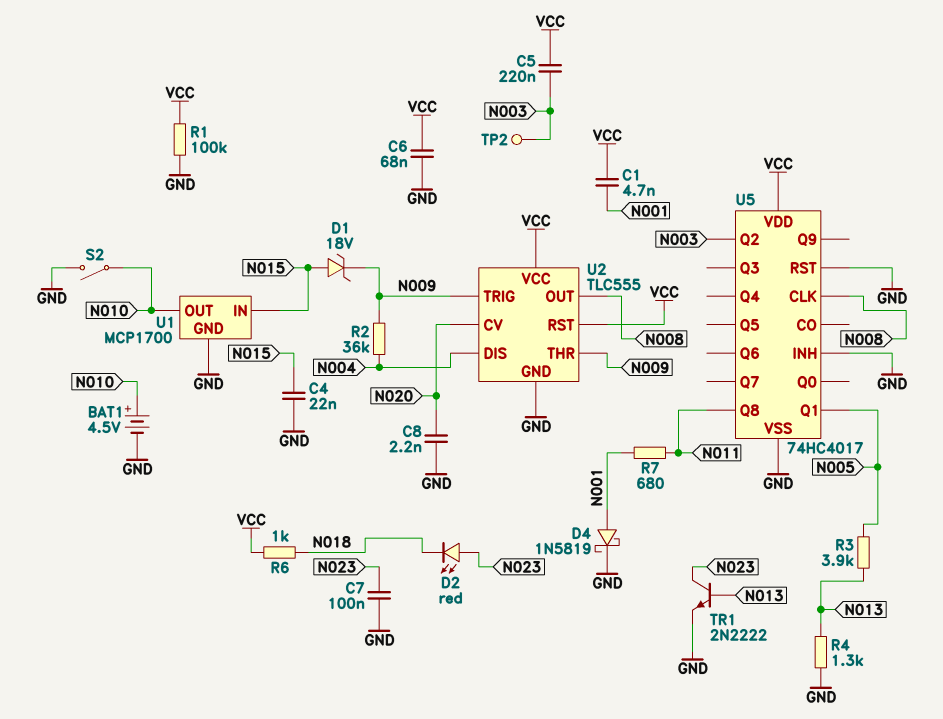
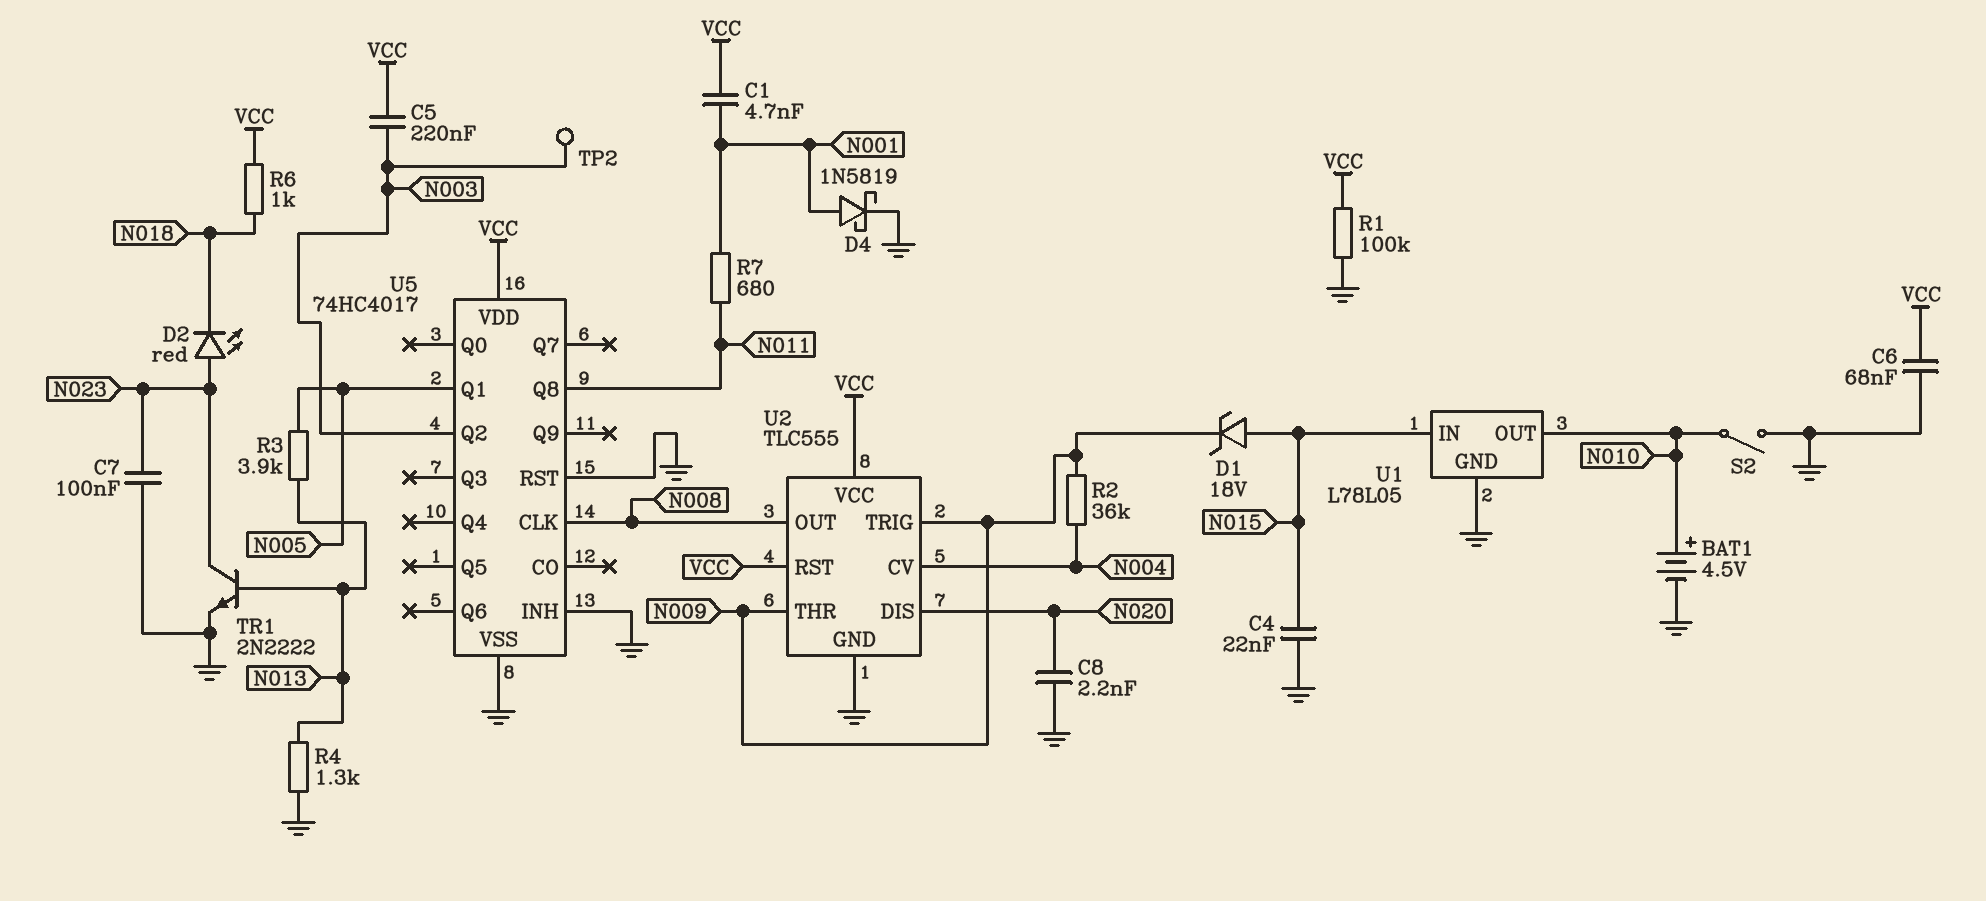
U1: MCP1700 -> L78L05
U2 pin CV: N020 -> N004
U2 pin DIS: N004 -> N020

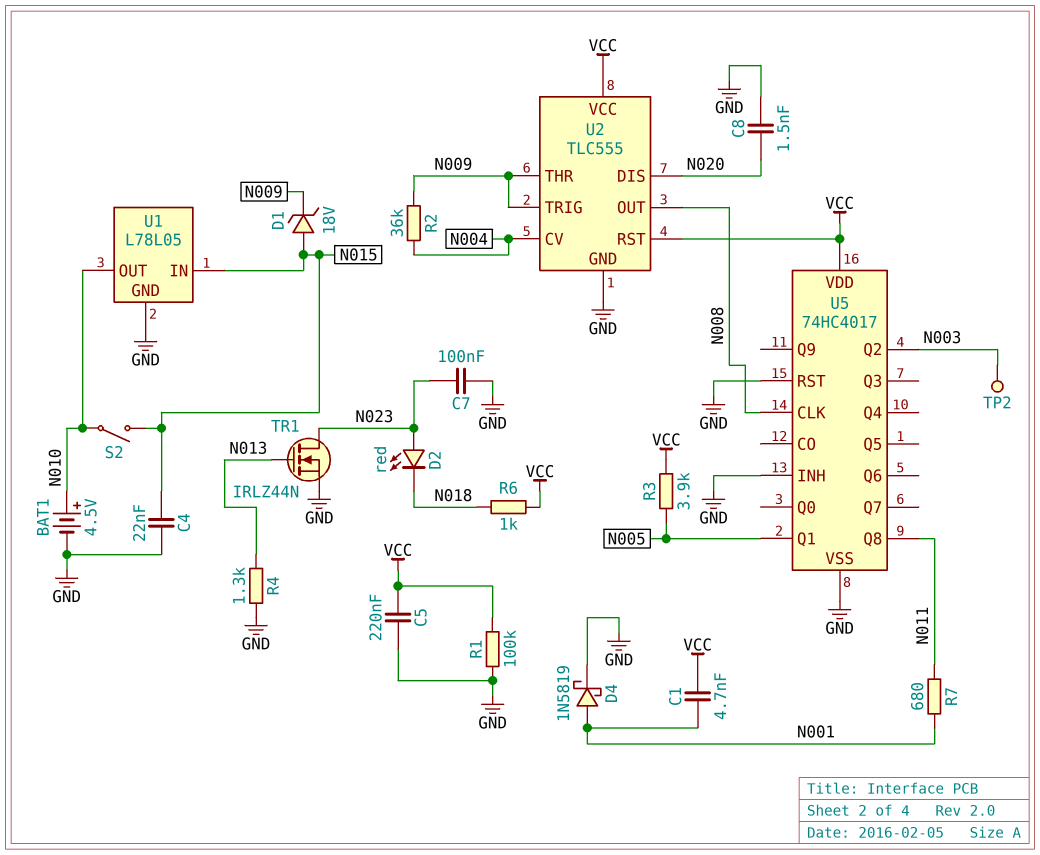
C5: 220nF (N003, VCC) -> 220nF (GND, VCC)
C6: 68nF (GND, VCC) -> none
C8: 2.2nF (GND, N020) -> 1.5nF (GND, N020)
R3: 3.9k (N005, N013) -> 3.9k (N005, VCC)
S2: switch (GND, N010) -> switch (N010, N015)
TR1: NPN 2N2222 (B N013, C N023, E GND) -> NMOS IRLZ44N (G N013, D N023, S GND)

